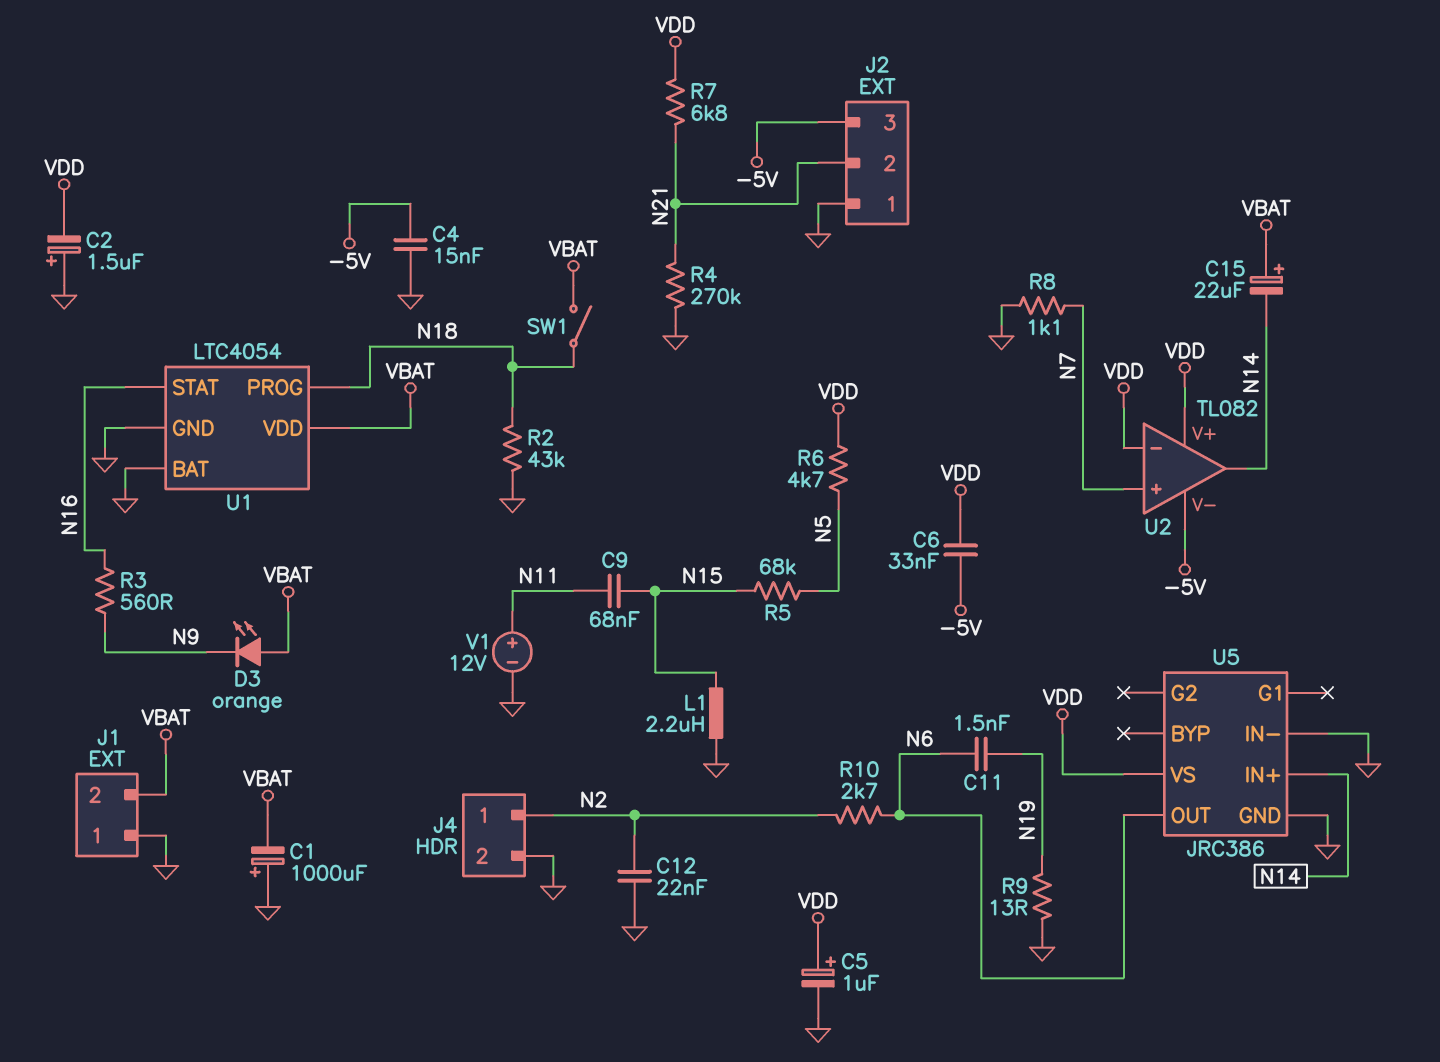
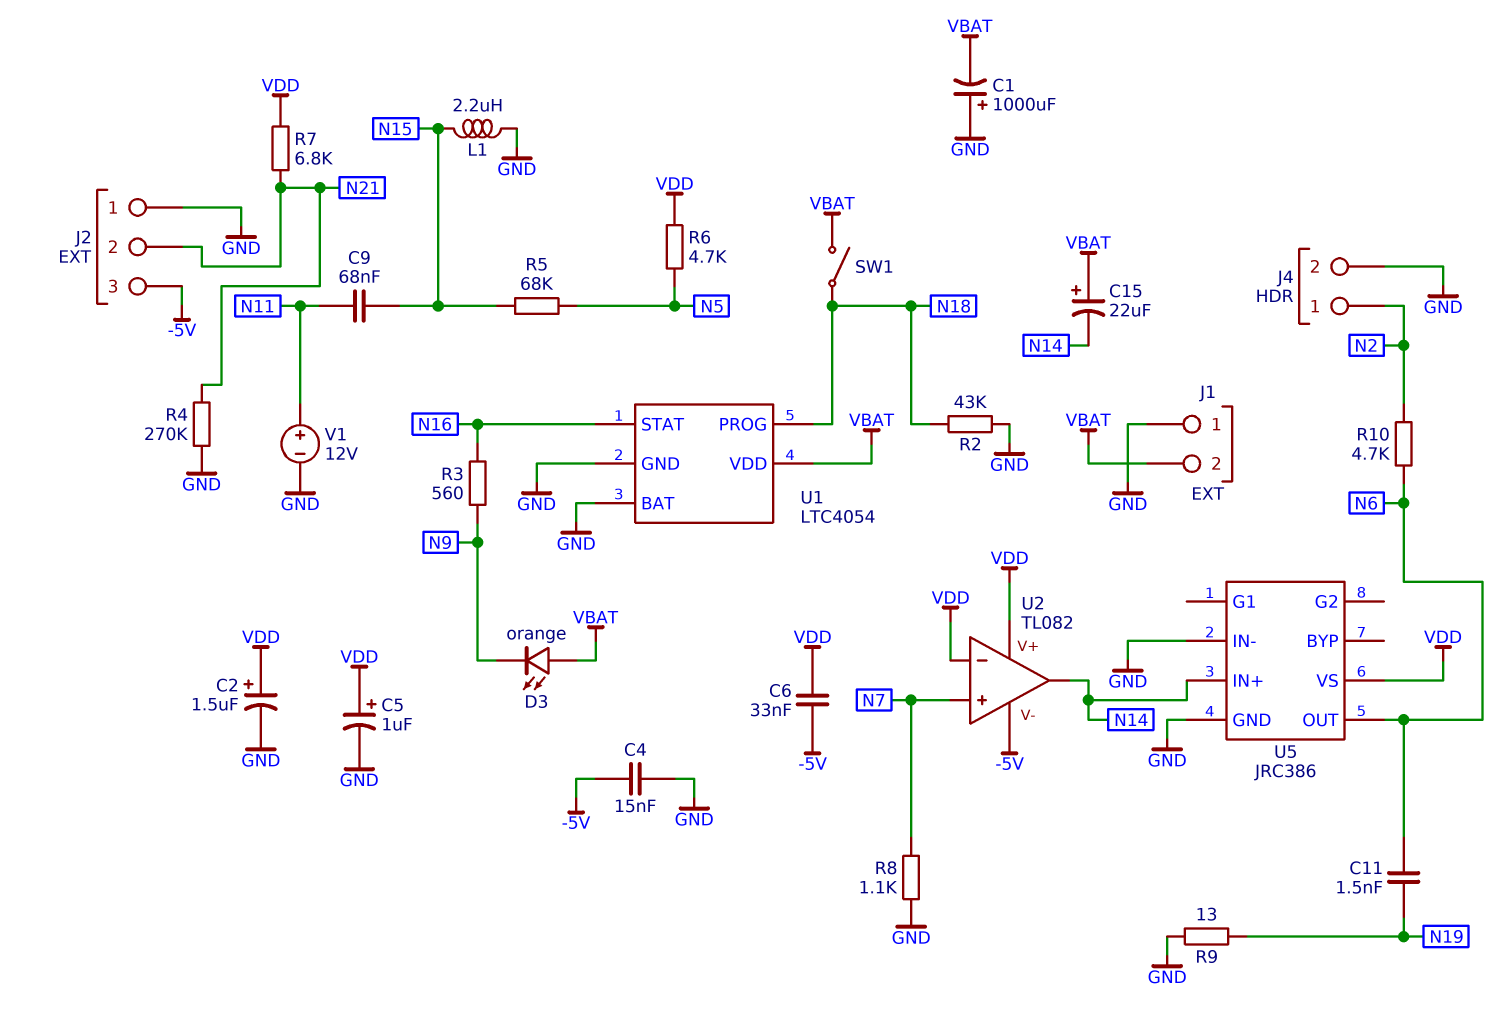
C2: 1.5uF (plus GND, minus VDD) -> 1.5uF (plus VDD, minus GND)
C12: 22nF (GND, N2) -> none
R10: 2.7k (N2, N6) -> 4.7k (N2, N6)

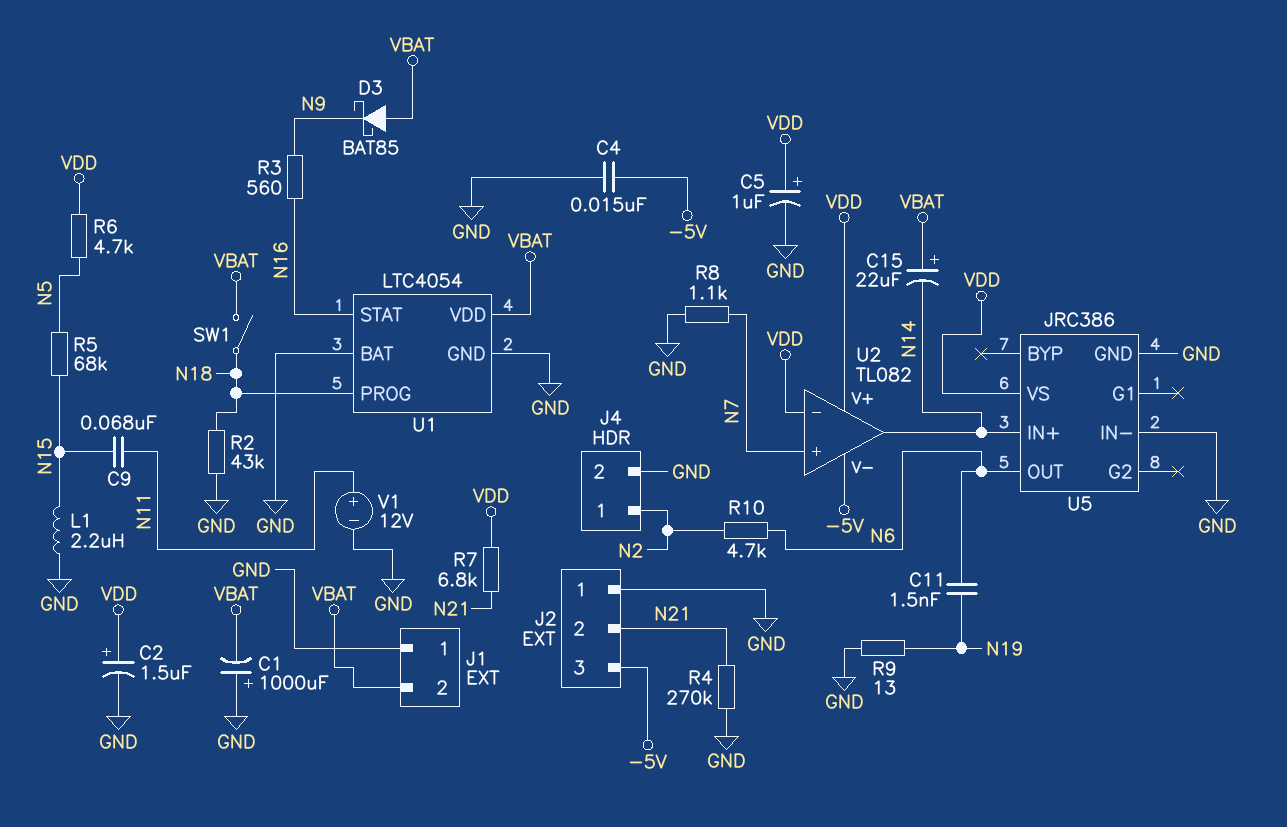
C6: 33nF (-5V, VDD) -> none
D3: LED orange (A VBAT, K N9) -> schottky BAT85 (A VBAT, K N9)

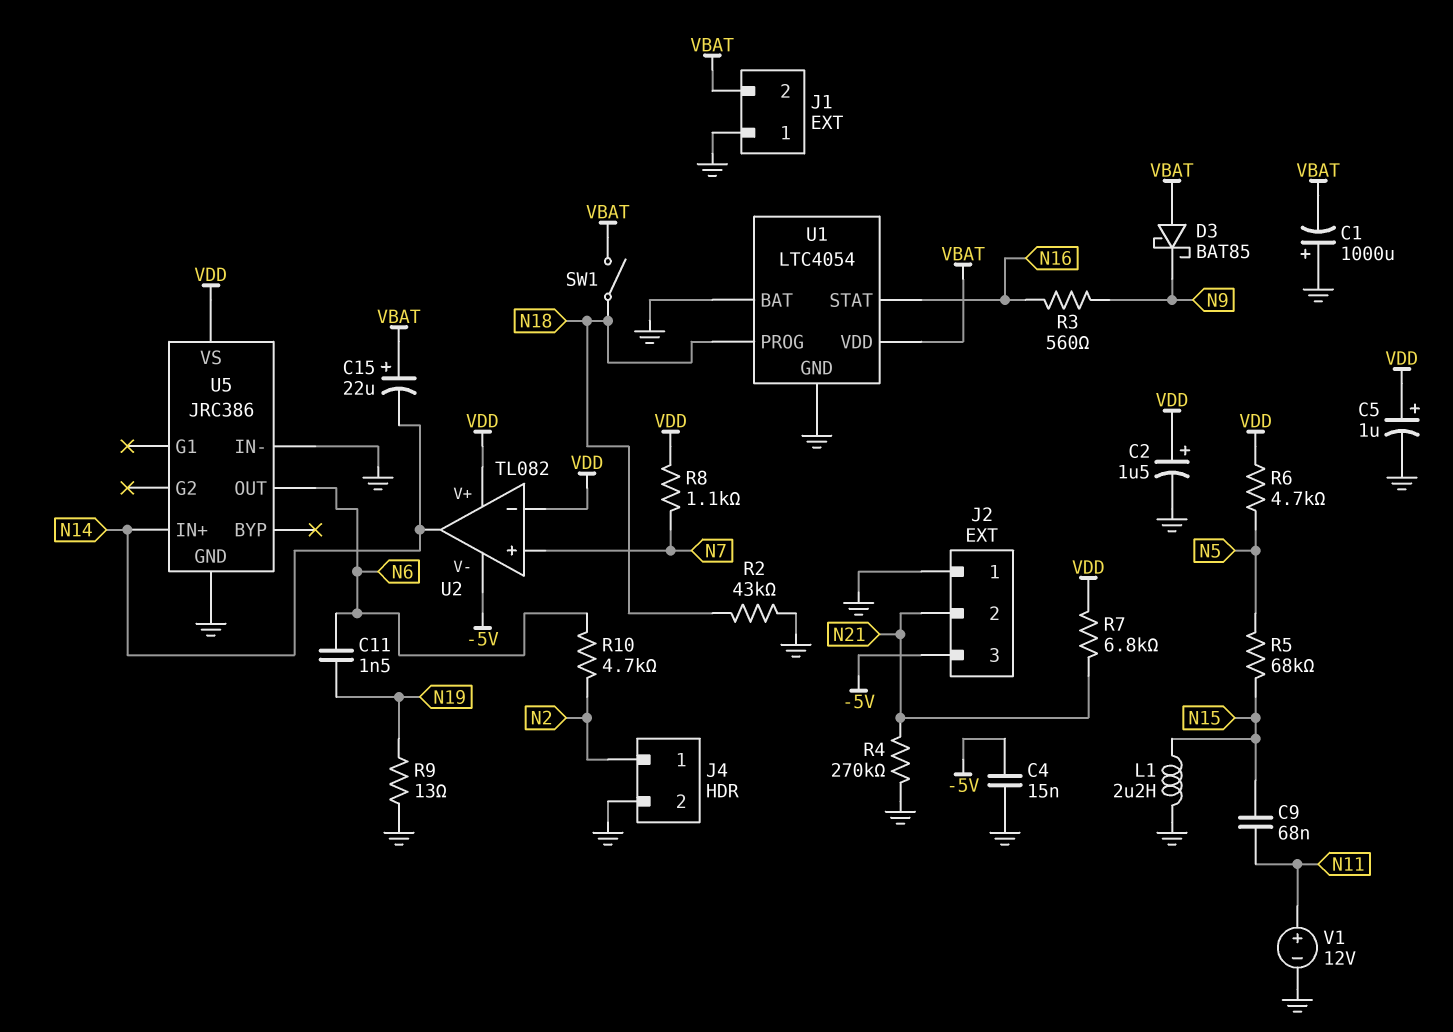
R8: 1.1k (GND, N7) -> 1.1k (N7, VDD)

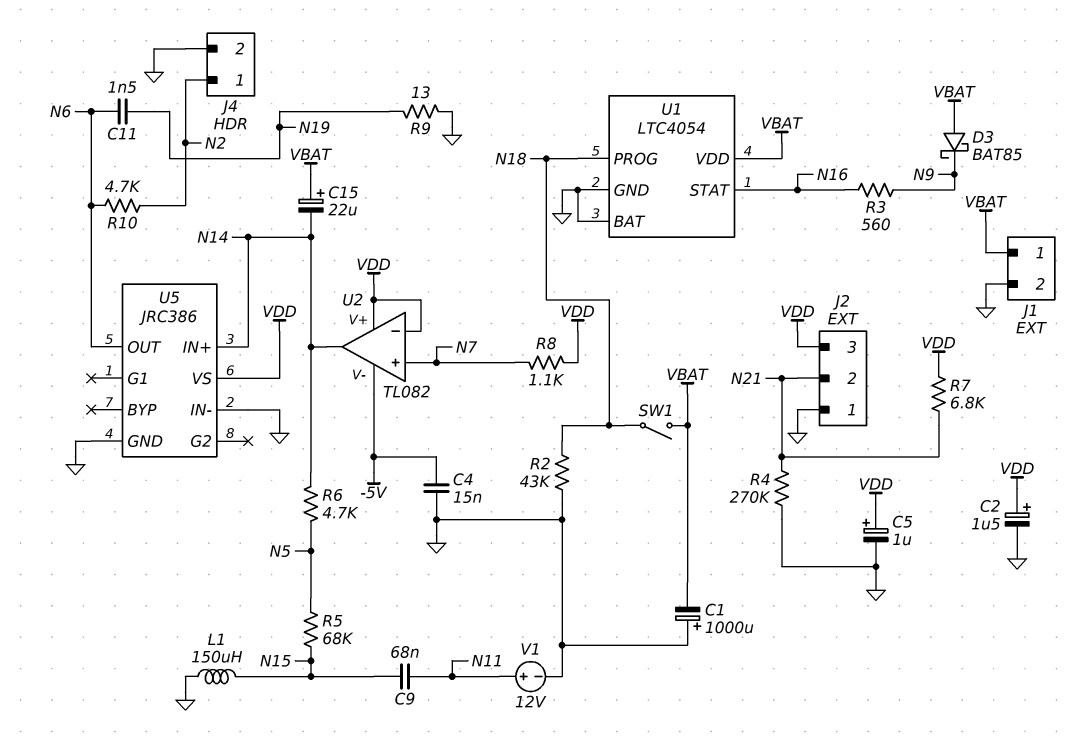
J1 pin 1: GND -> VBAT
J1 pin 2: VBAT -> GND
J2 pin 3: -5V -> VDD
L1: 2.2uH (GND, N15) -> 150uH (GND, N15)
R6: 4.7k (N5, VDD) -> 4.7k (N5, N14)

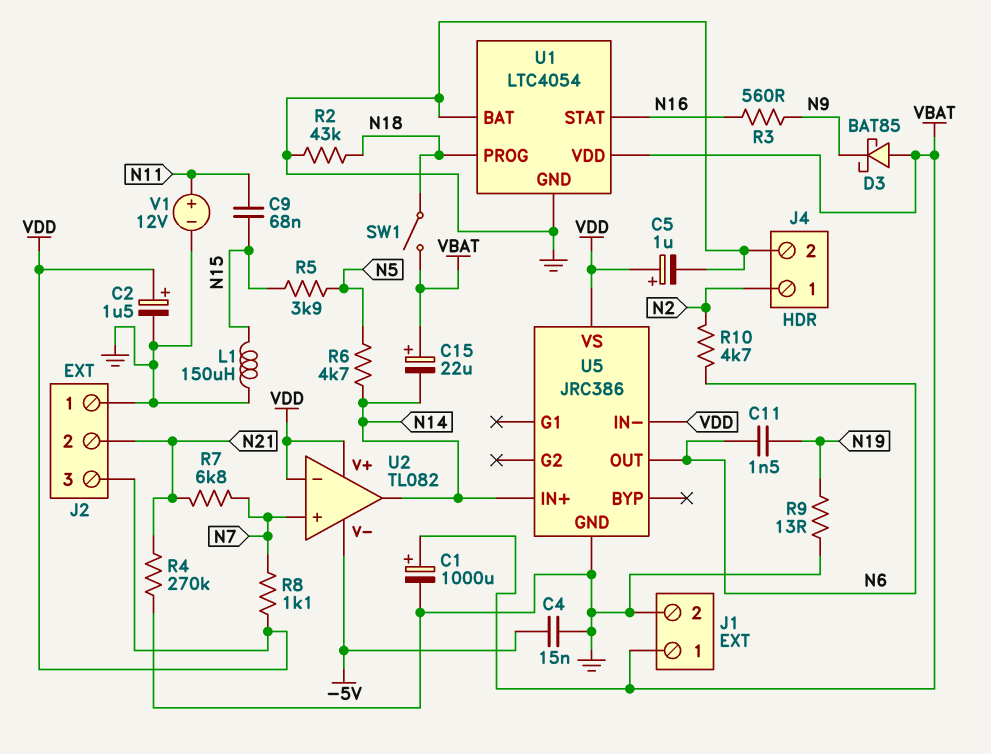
C1: 1000uF (plus GND, minus VBAT) -> 1000uF (plus VBAT, minus GND)
R5: 68k (N5, N15) -> 3.9k (N5, N15)
R7: 6.8k (N21, VDD) -> 6.8k (N7, N21)
U5 pin IN-: GND -> VDD

